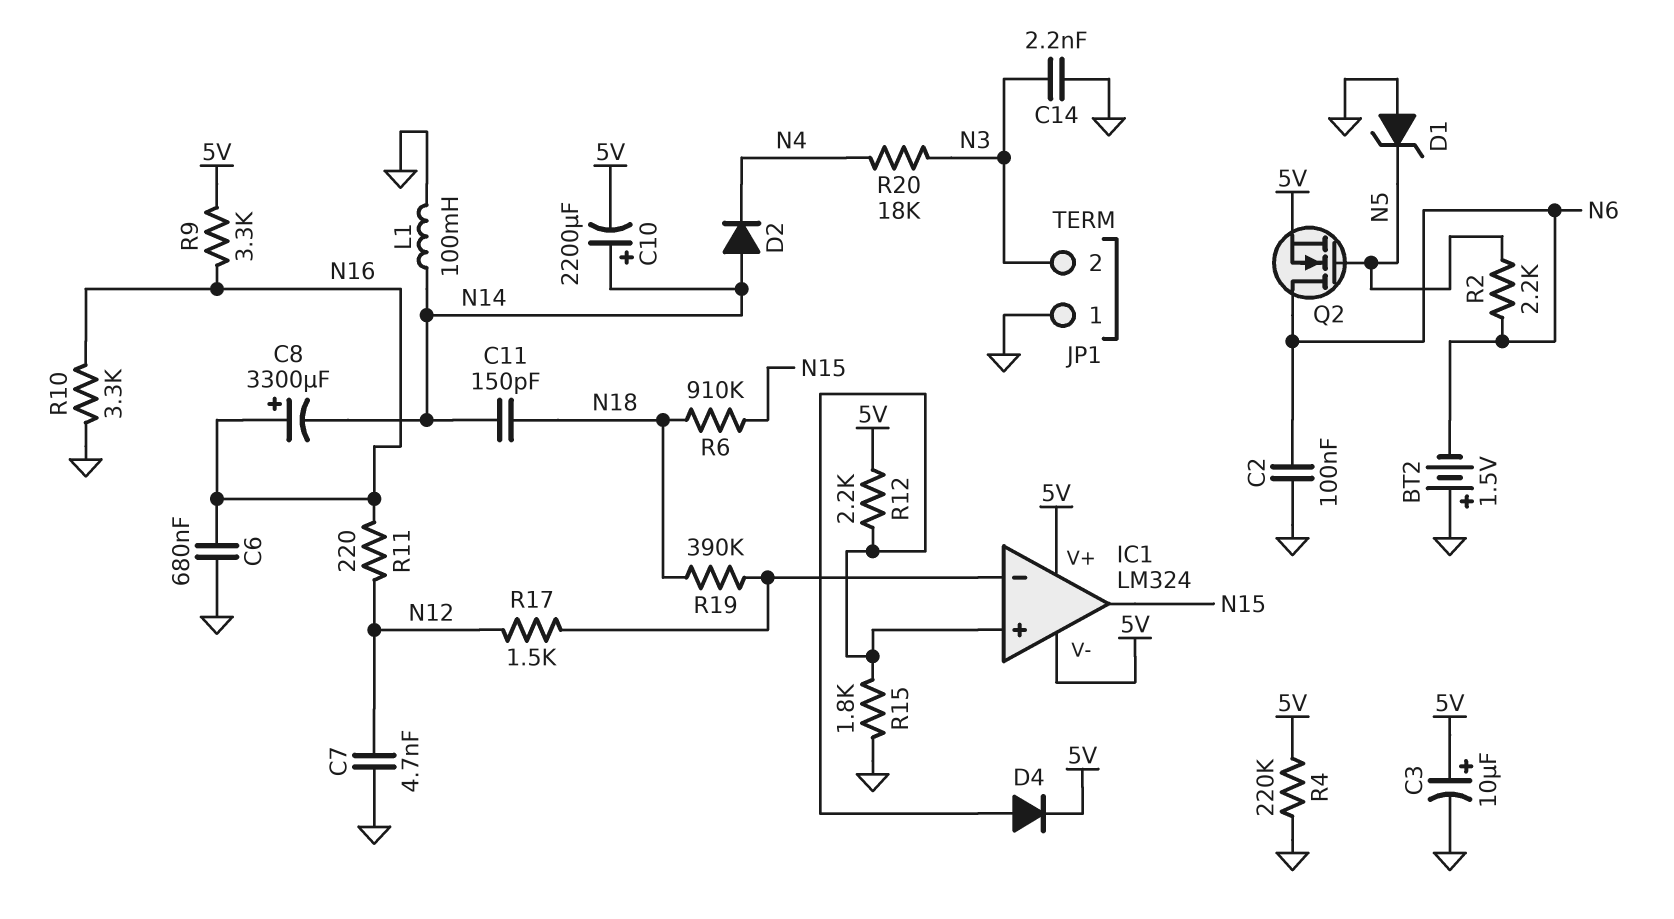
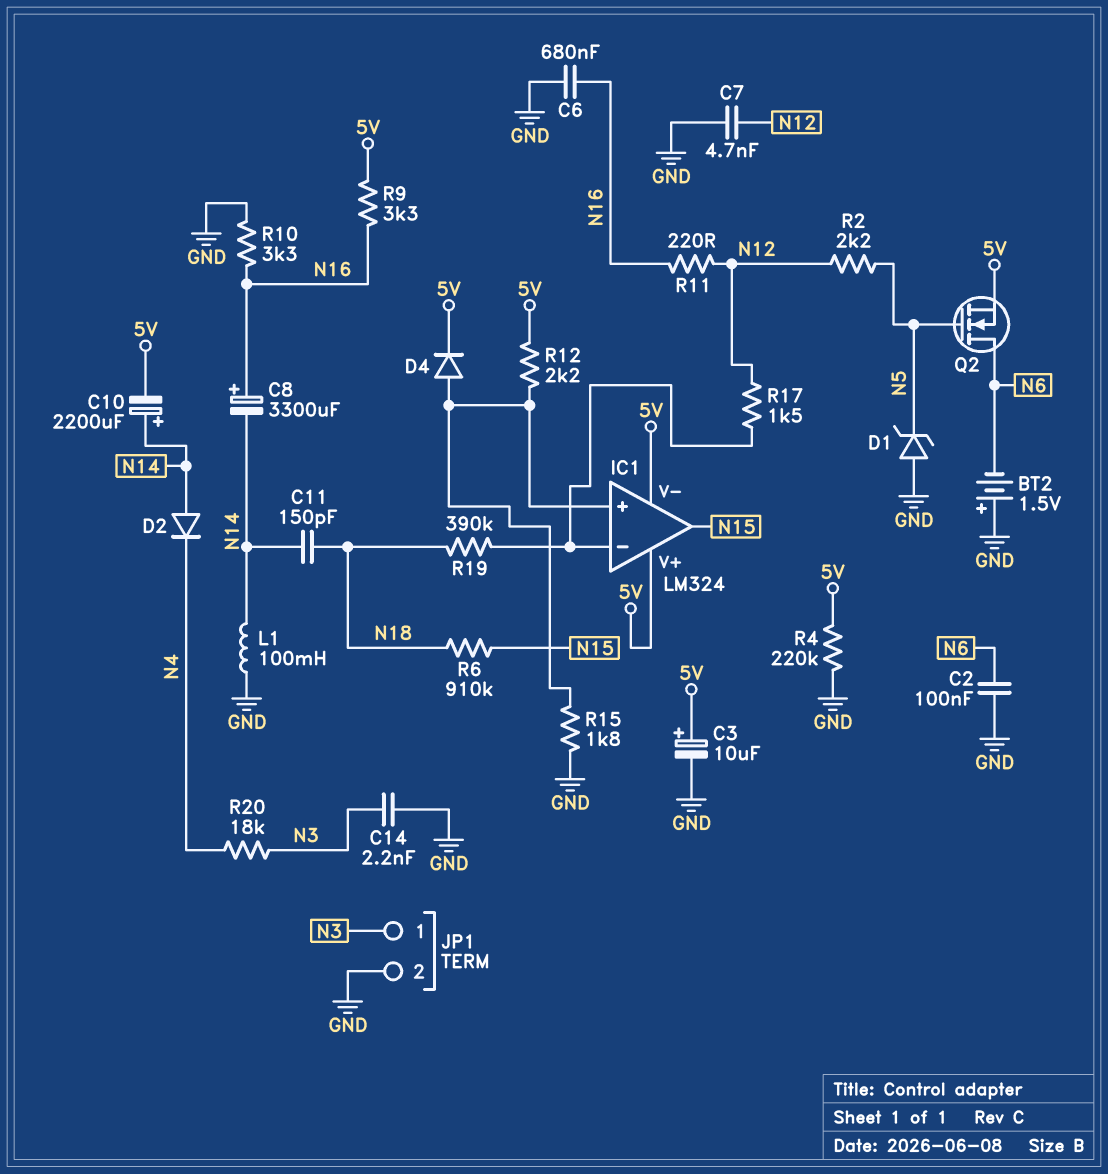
JP1 pin 1: GND -> N3
JP1 pin 2: N3 -> GND
R2: 2.2k (N5, N6) -> 2.2k (N5, N12)

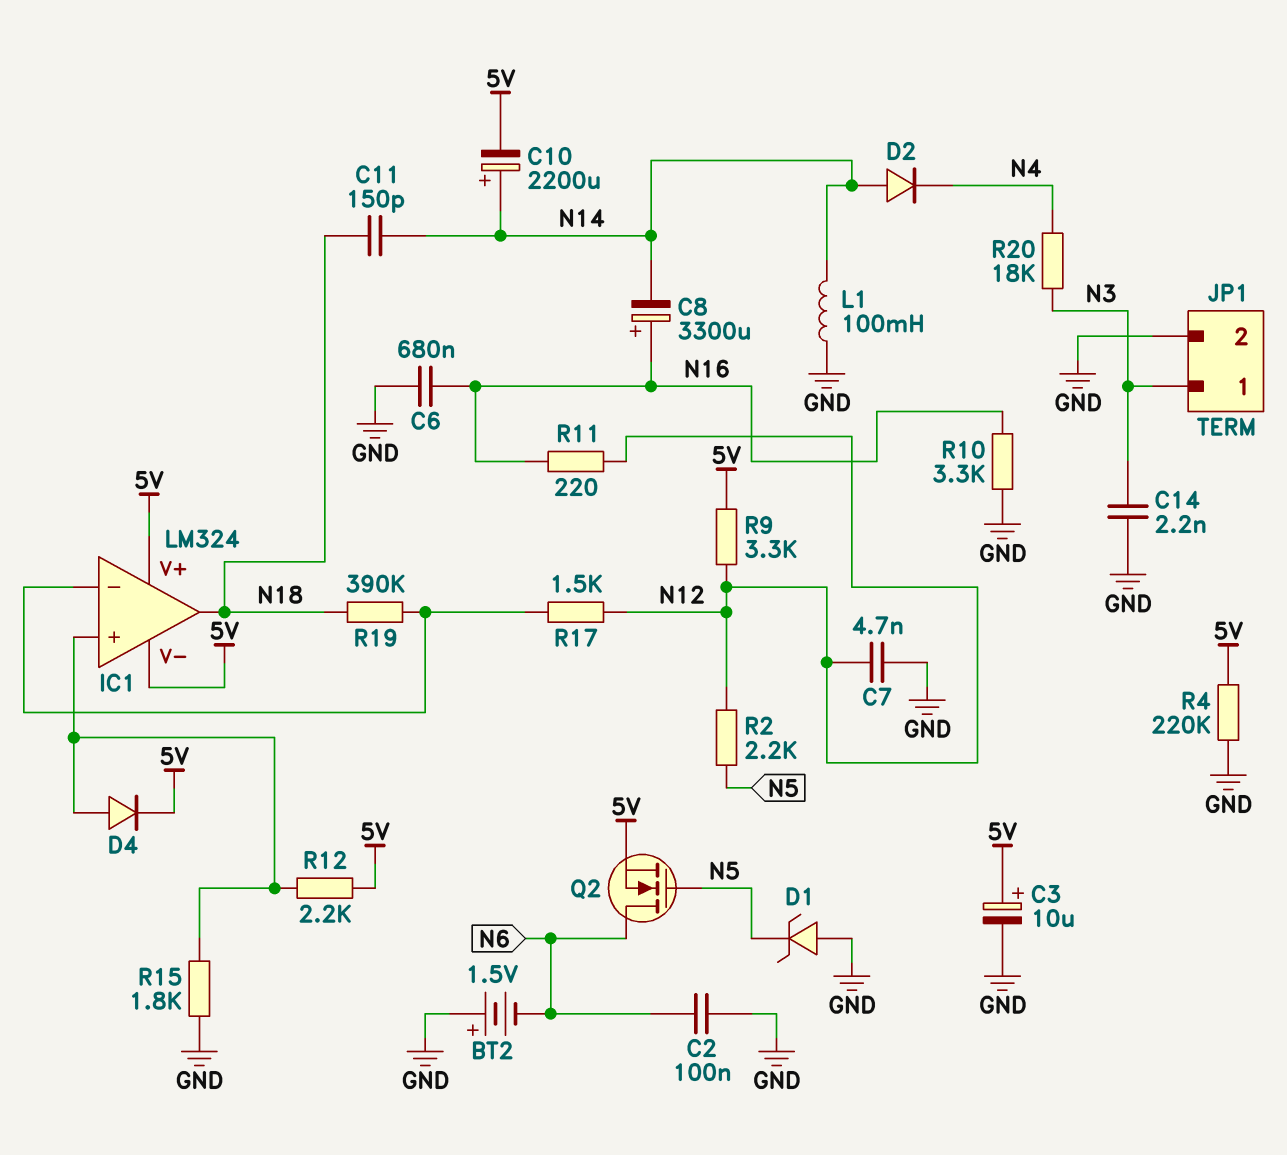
IC1 pin out: N15 -> N18
R6: 910k (N15, N18) -> none
R9: 3.3k (5V, N16) -> 3.3k (5V, N12)

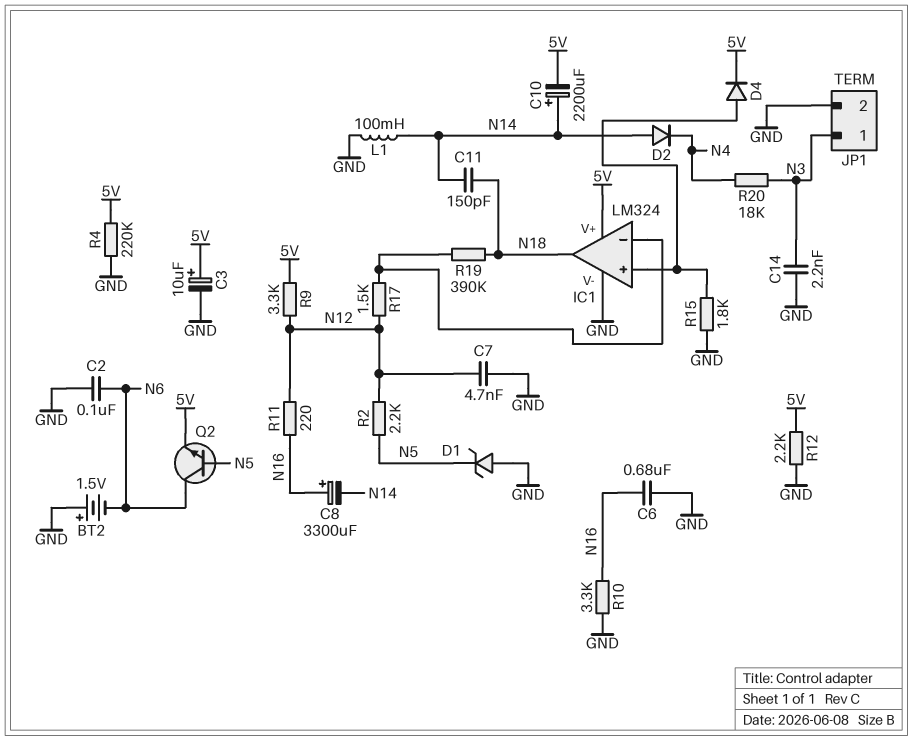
IC1 pin V-: 5V -> GND
Q2: NMOS (G N5, D N6, S 5V) -> NPN (B N5, C N6, E 5V)
R12: 2.2k (5V, IC1/in+) -> 2.2k (5V, GND)

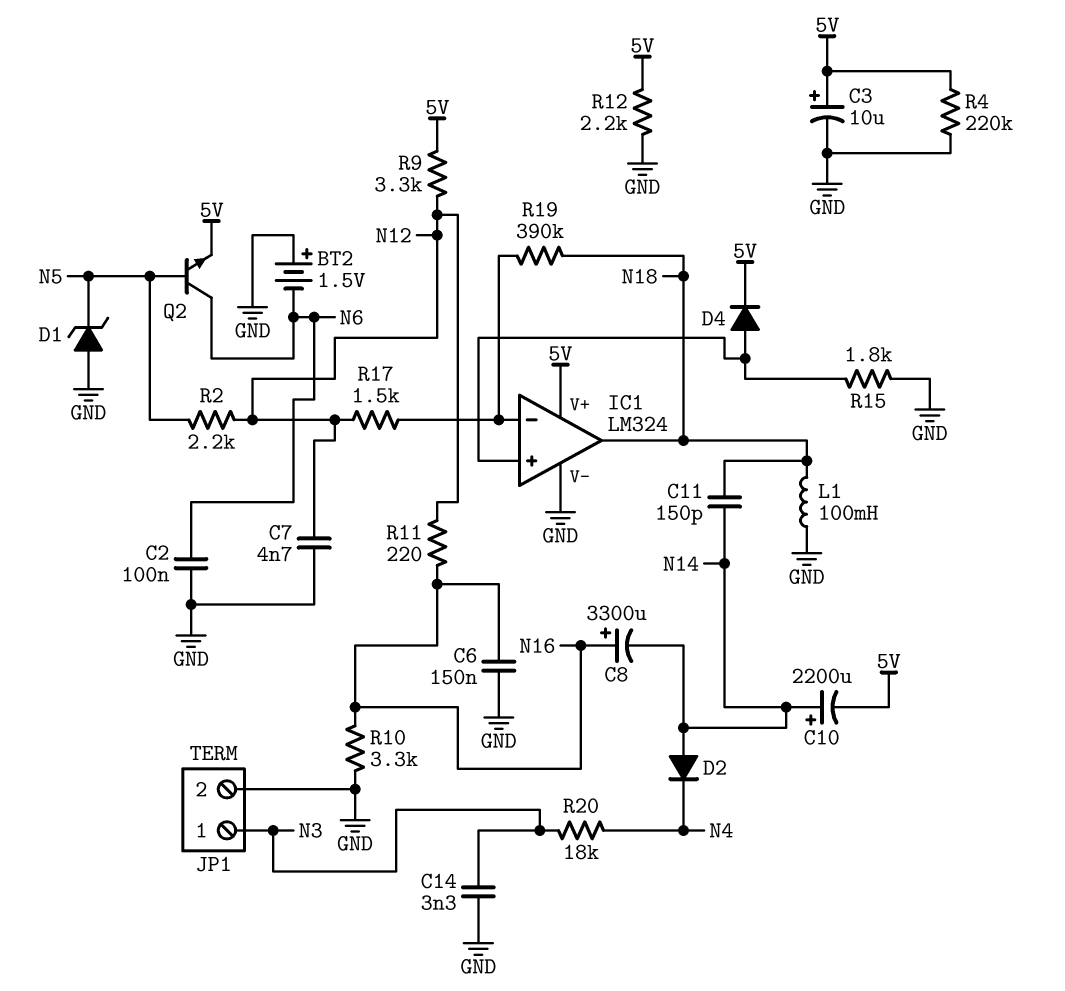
C6: 680nF (GND, N16) -> 150nF (GND, N16)
C14: 2.2nF (GND, N3) -> 3.3nF (GND, N3)
L1: 100mH (GND, N14) -> 100mH (GND, N18)

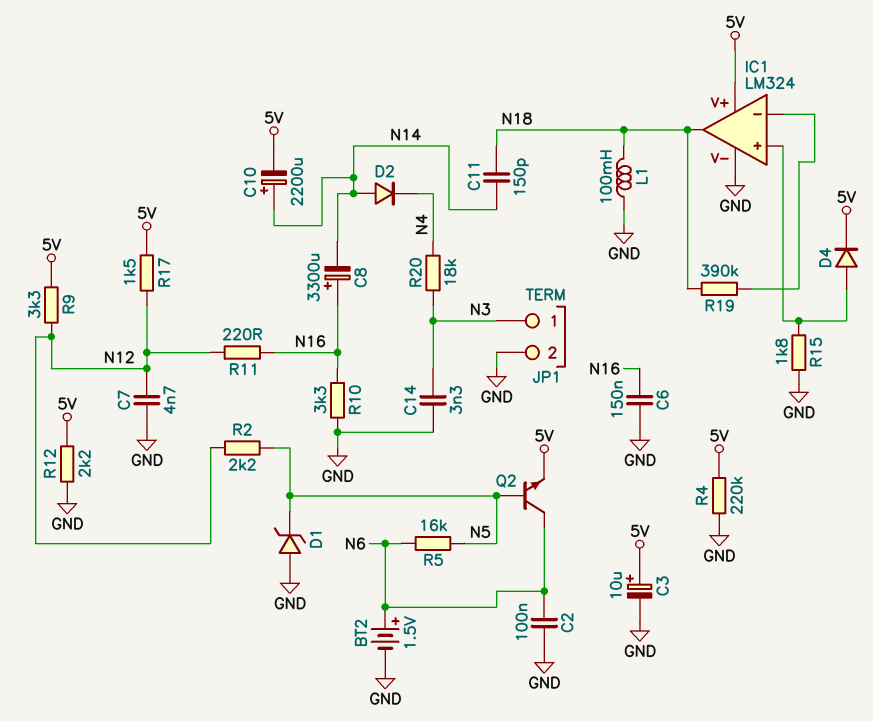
BT2: 1.5V (plus GND, minus N6) -> 1.5V (plus N6, minus GND)
R5: none -> 16k (N5, N6)
R17: 1.5k (IC1/in-, N12) -> 1.5k (5V, N12)

